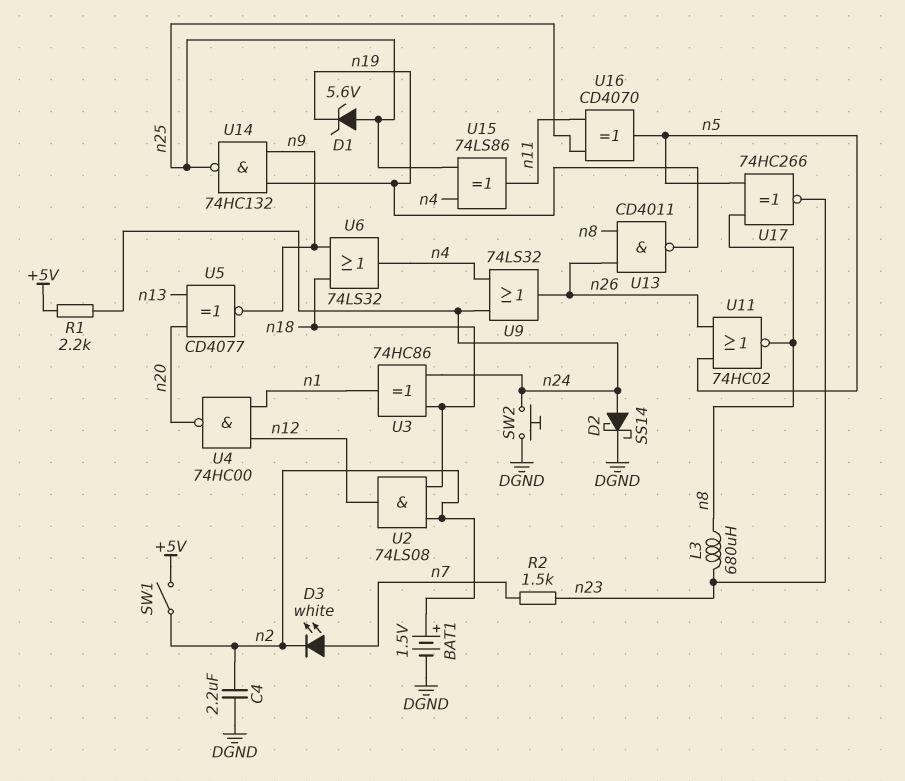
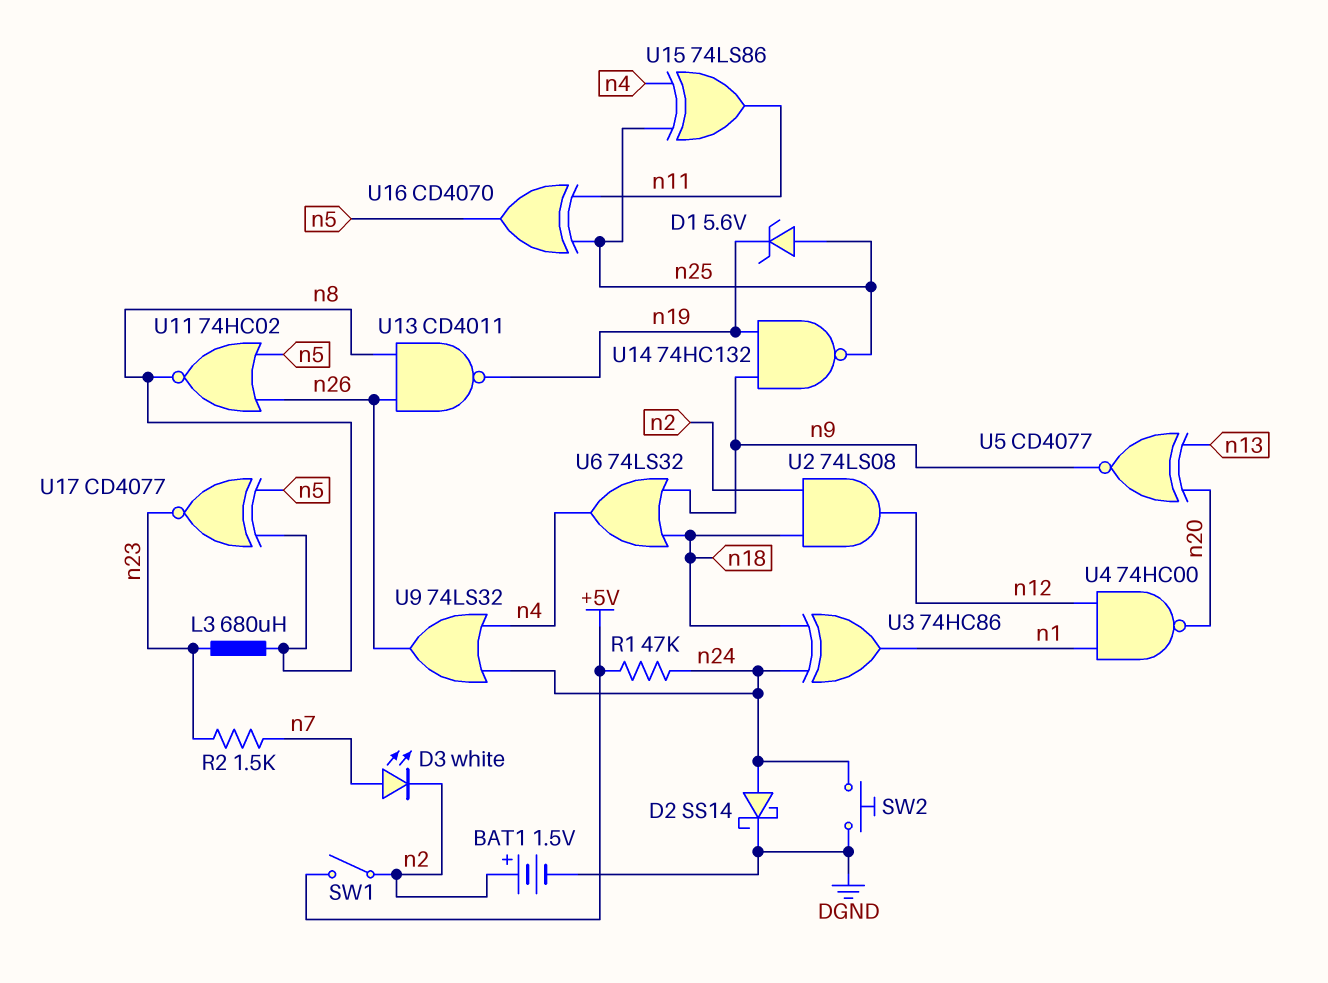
C4: 2.2uF (DGND, n2) -> none
R1: 2.2k (+5V, n24) -> 47k (+5V, n24)
U17: XNOR 74HC266 (in n5, in n8, out n23) -> XNOR CD4077 (in n5, in n8, out n23)

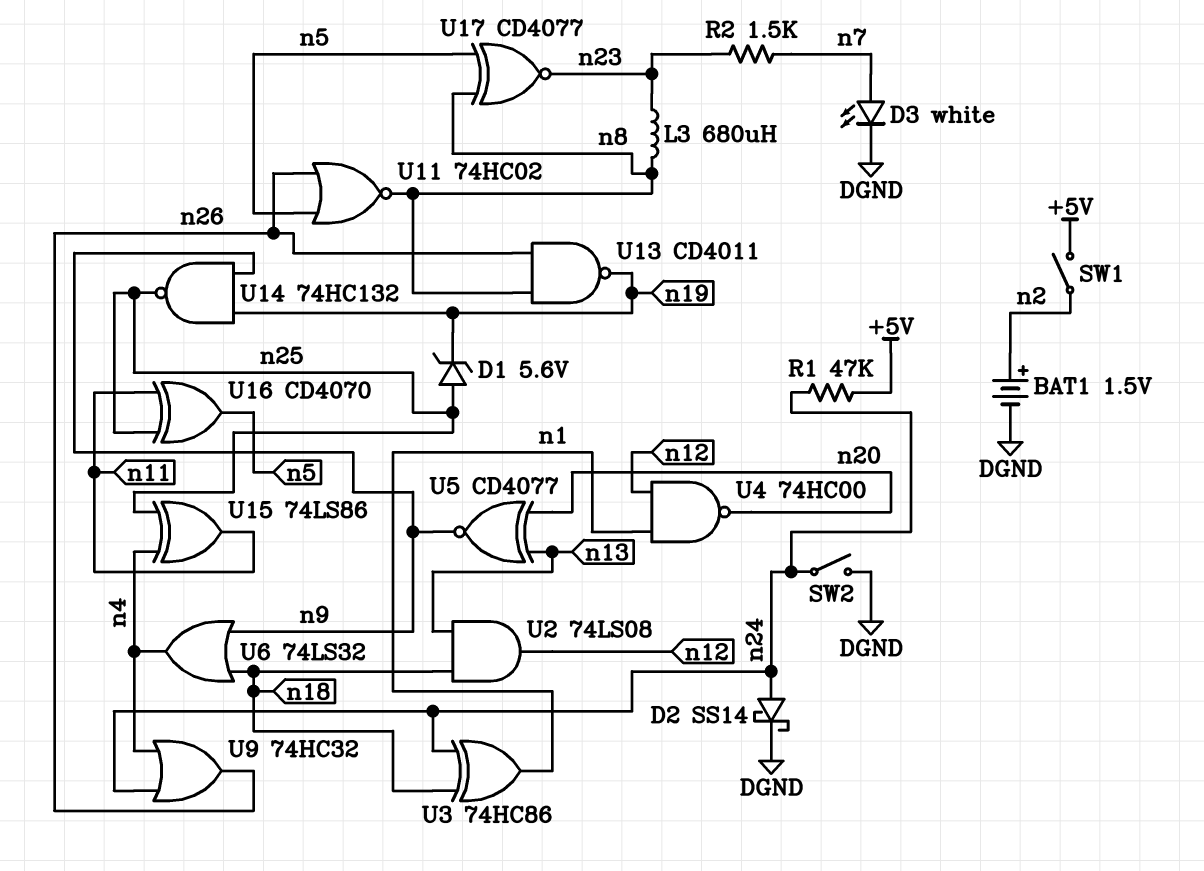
D3: LED white (A n7, K n2) -> LED white (A n7, K DGND)
SW2: button (DGND, n24) -> switch (DGND, n24)
U2: AND 74LS08 (in n2, in n18, out n12) -> AND 74LS08 (in n13, in n18, out n12)
U9: OR 74LS32 (in n4, in n24, out n26) -> OR 74HC32 (in n4, in n24, out n26)

